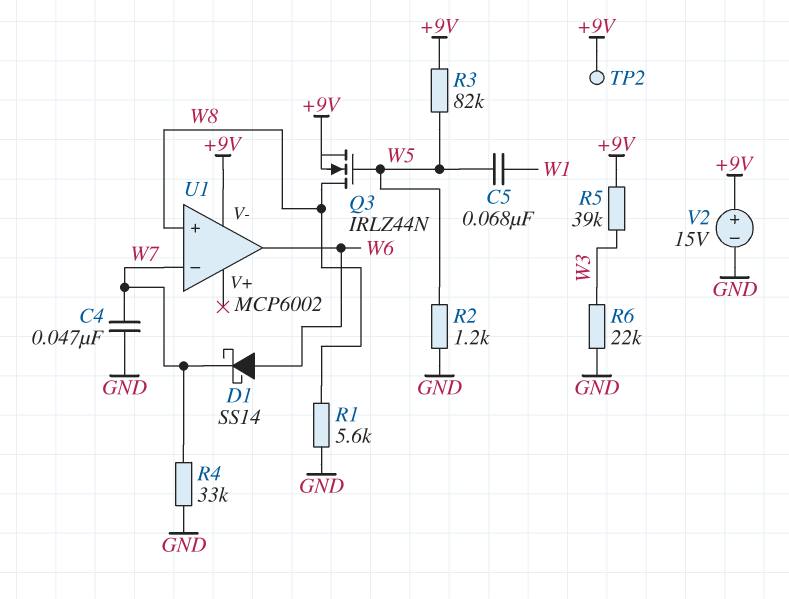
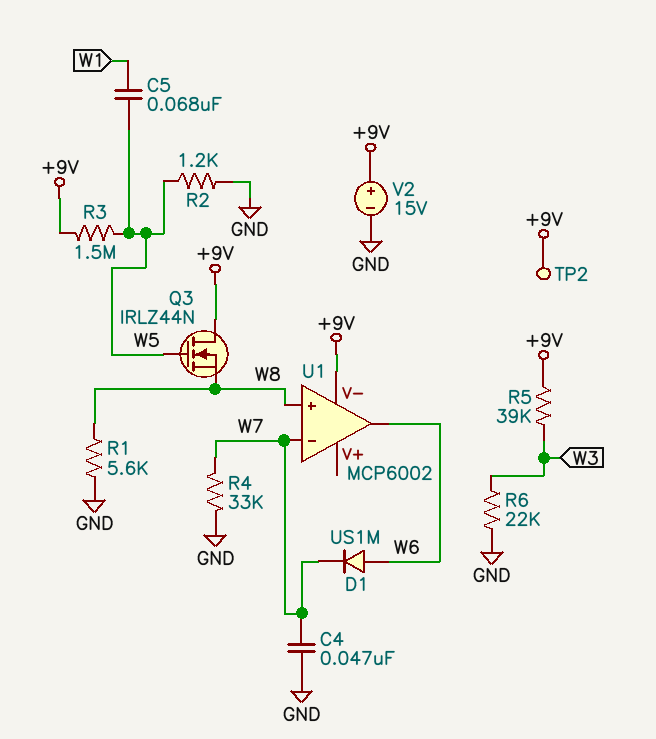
D1: schottky SS14 (A W6, K W7) -> diode US1M (A W6, K W7)
Q3: NMOS IRLZ44N (G W5, D W8, S +9V) -> NMOS IRLZ44N (G W5, D +9V, S W8)
R3: 82k (+9V, W5) -> 1.5M (+9V, W5)

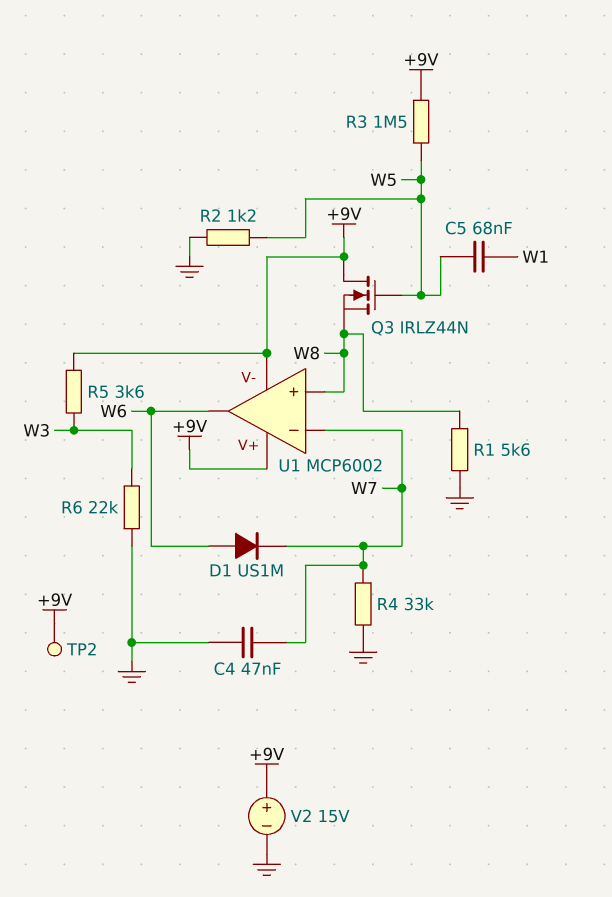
R5: 39k (+9V, W3) -> 3.6k (+9V, W3)
U1 pin V+: none -> +9V

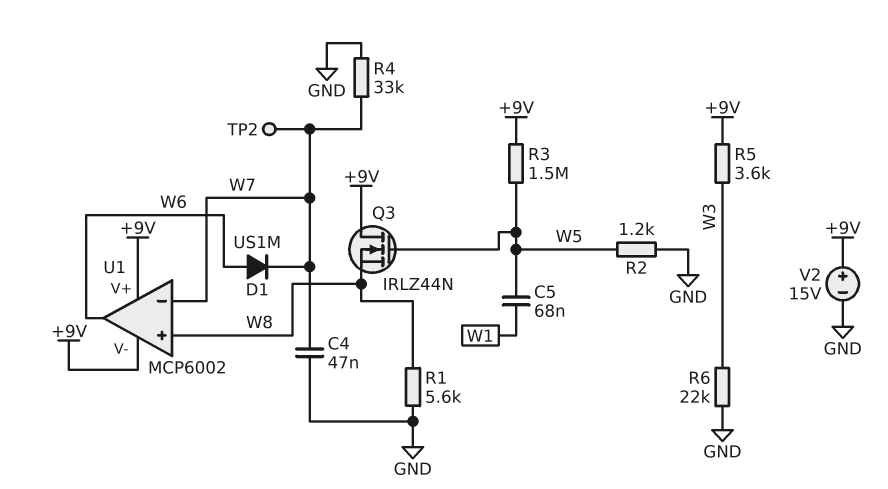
TP2: test point (+9V) -> test point (W7)

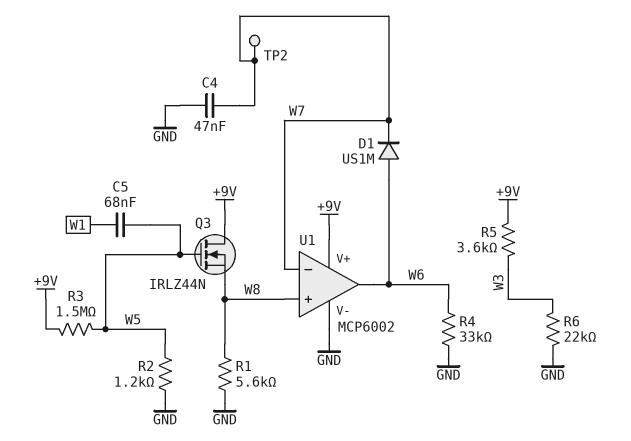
R4: 33k (GND, W7) -> 33k (GND, W6)
U1 pin V-: +9V -> GND
V2: 15V (plus +9V, minus GND) -> none

